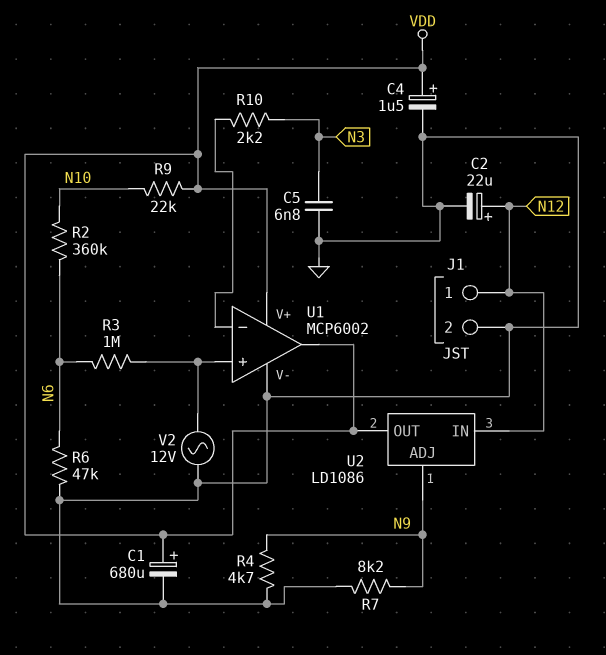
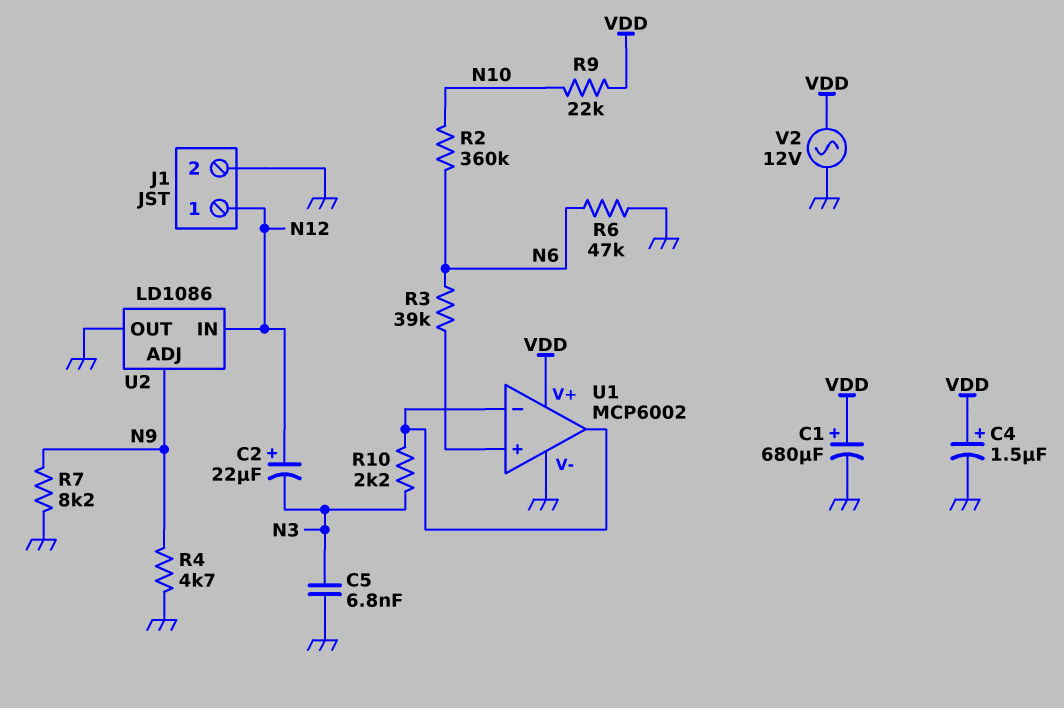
C2: 22uF (plus N12, minus GND) -> 22uF (plus N12, minus N3)
R3: 1M (N6, U1/in+) -> 39k (N6, U1/in+)
U1 pin out: VDD -> U1/in-
U2 pin OUT: VDD -> GND
V2: AC 12V (GND, U1/in+) -> AC 12V (GND, VDD)

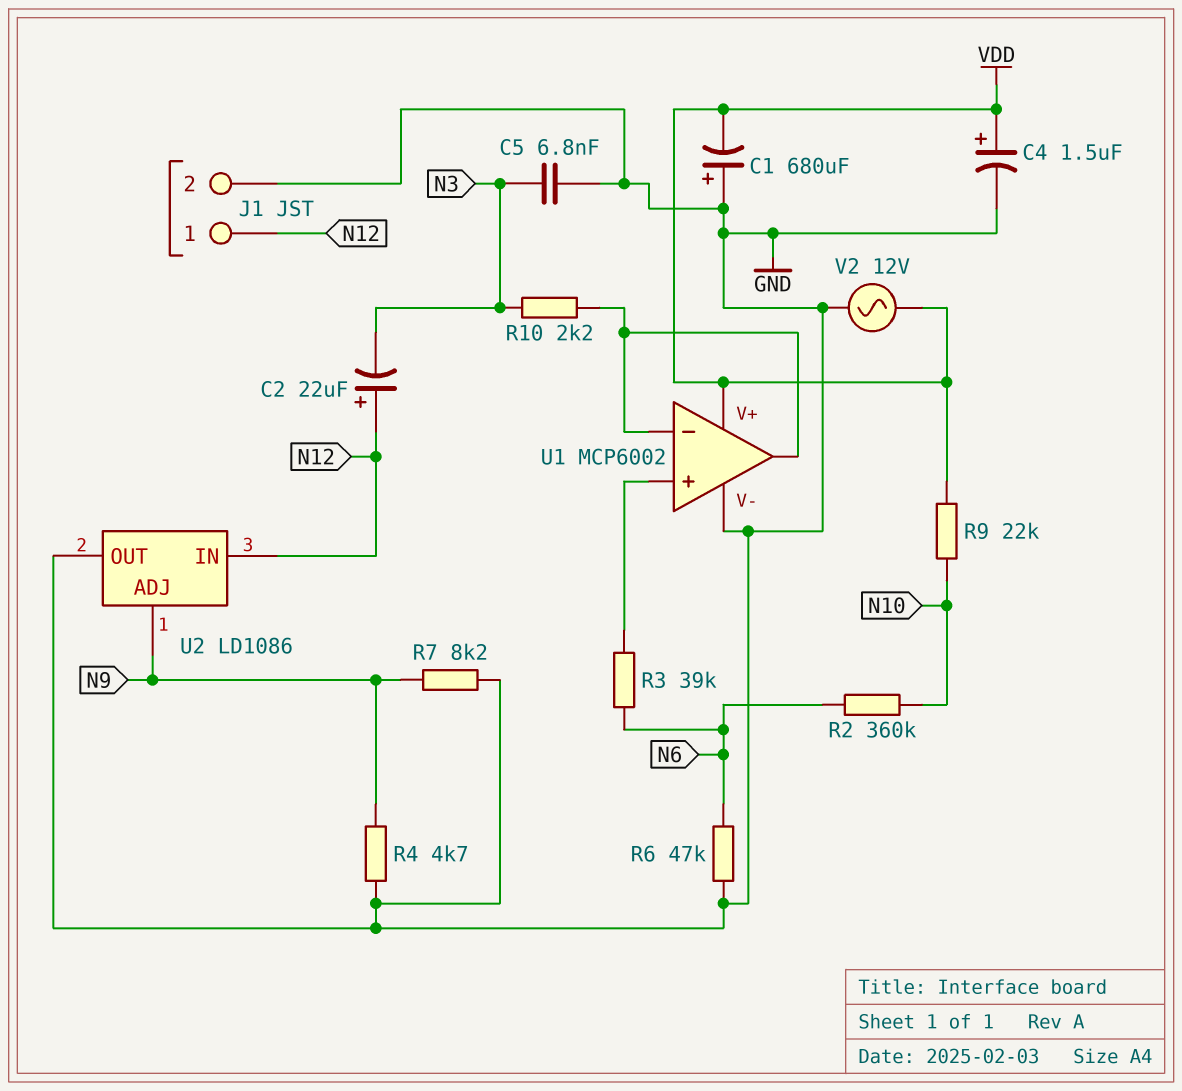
C1: 680uF (plus VDD, minus GND) -> 680uF (plus GND, minus VDD)

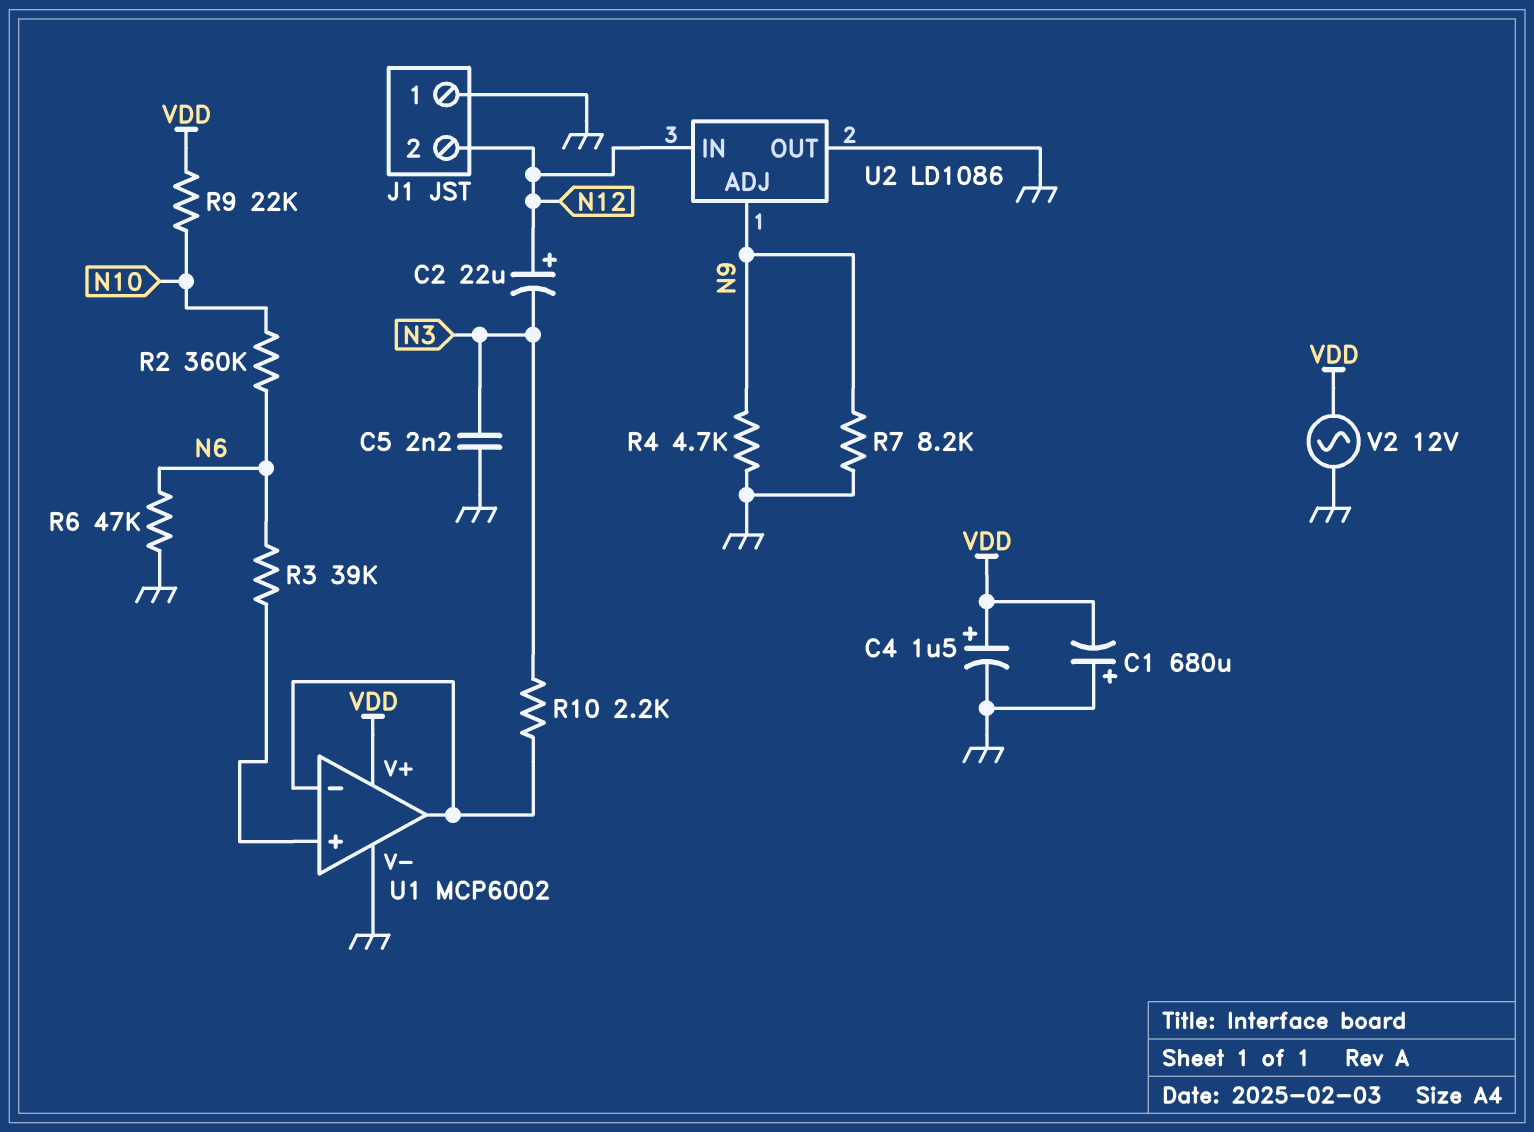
C5: 6.8nF (GND, N3) -> 2.2nF (GND, N3)
J1 pin 1: N12 -> GND
J1 pin 2: GND -> N12

